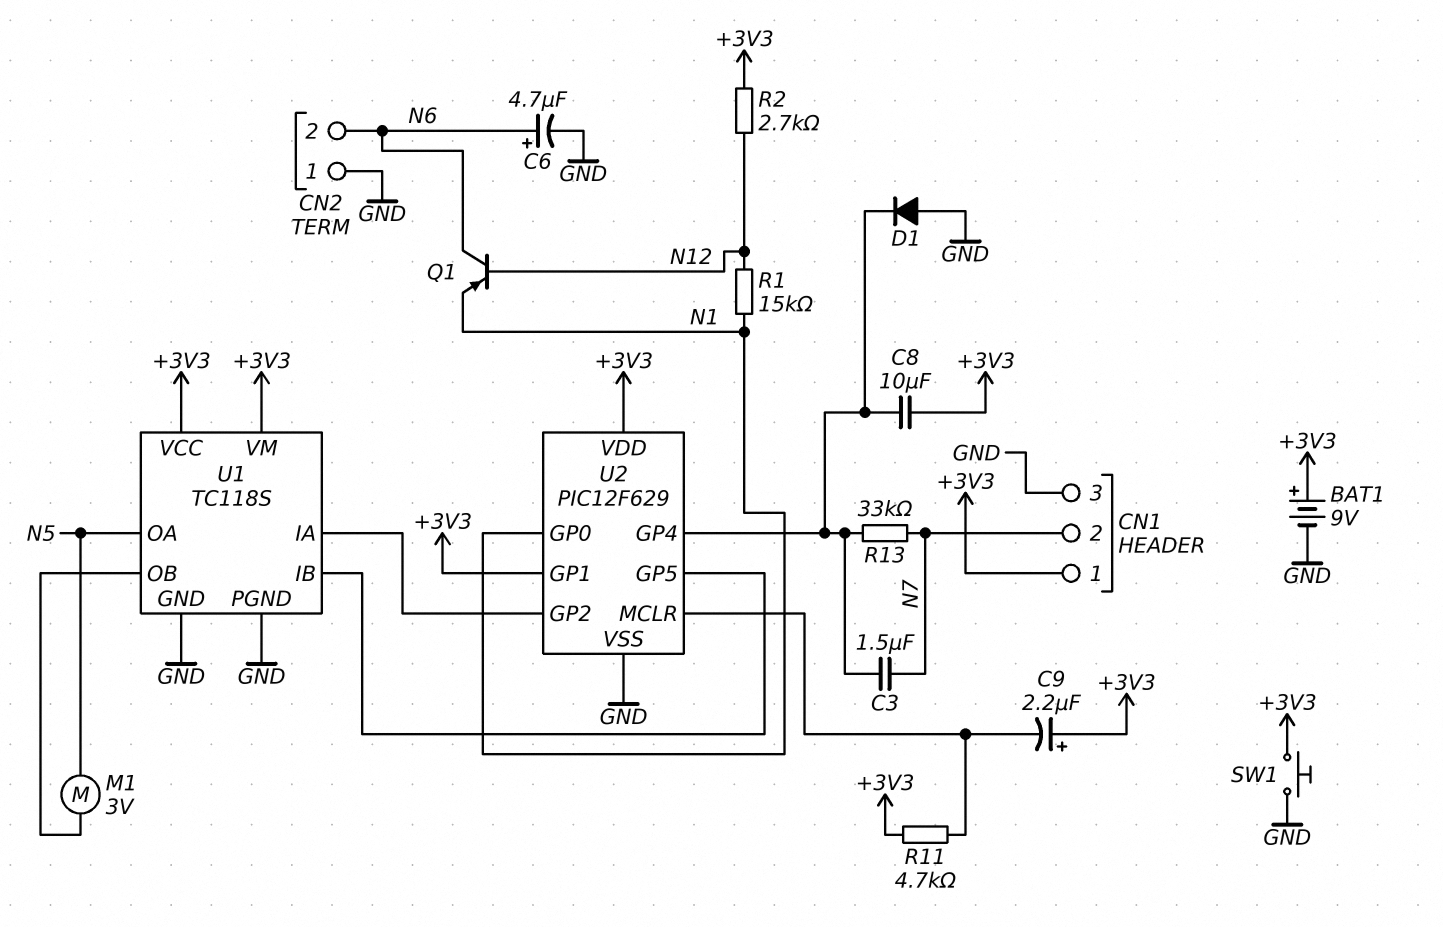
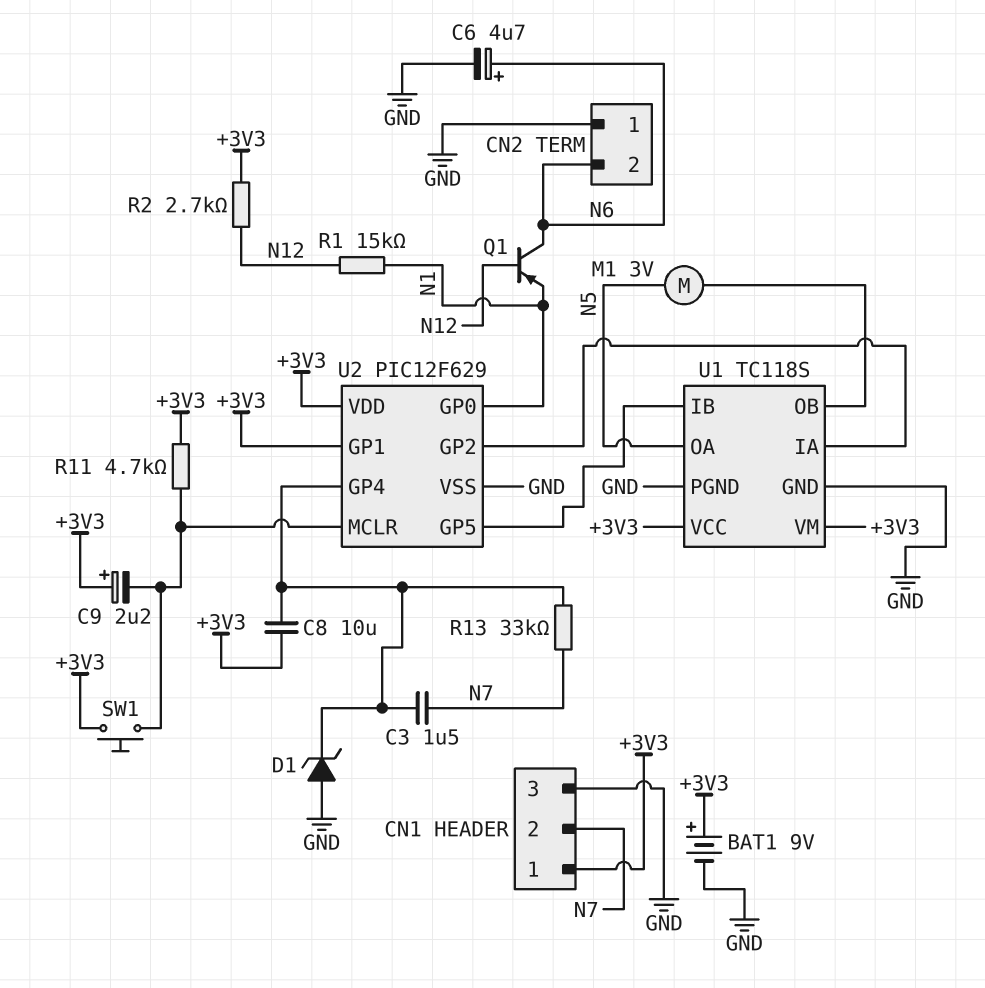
D1: diode (A GND, K U2/GP4) -> zener (A GND, K U2/GP4)
SW1: button (+3V3, GND) -> button (+3V3, U2/MCLR)

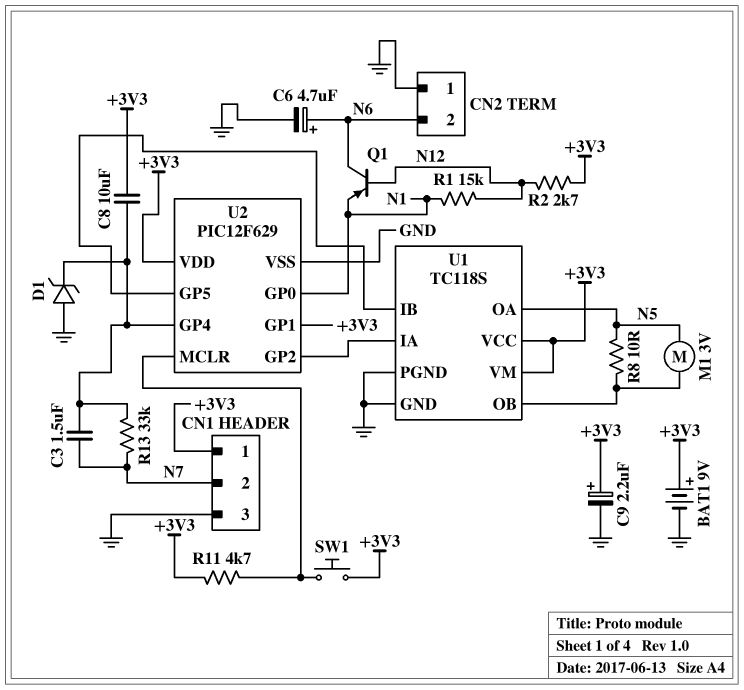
C9: 2.2uF (plus +3V3, minus U2/MCLR) -> 2.2uF (plus +3V3, minus GND)
R8: none -> 10 (N5, U1/OB)

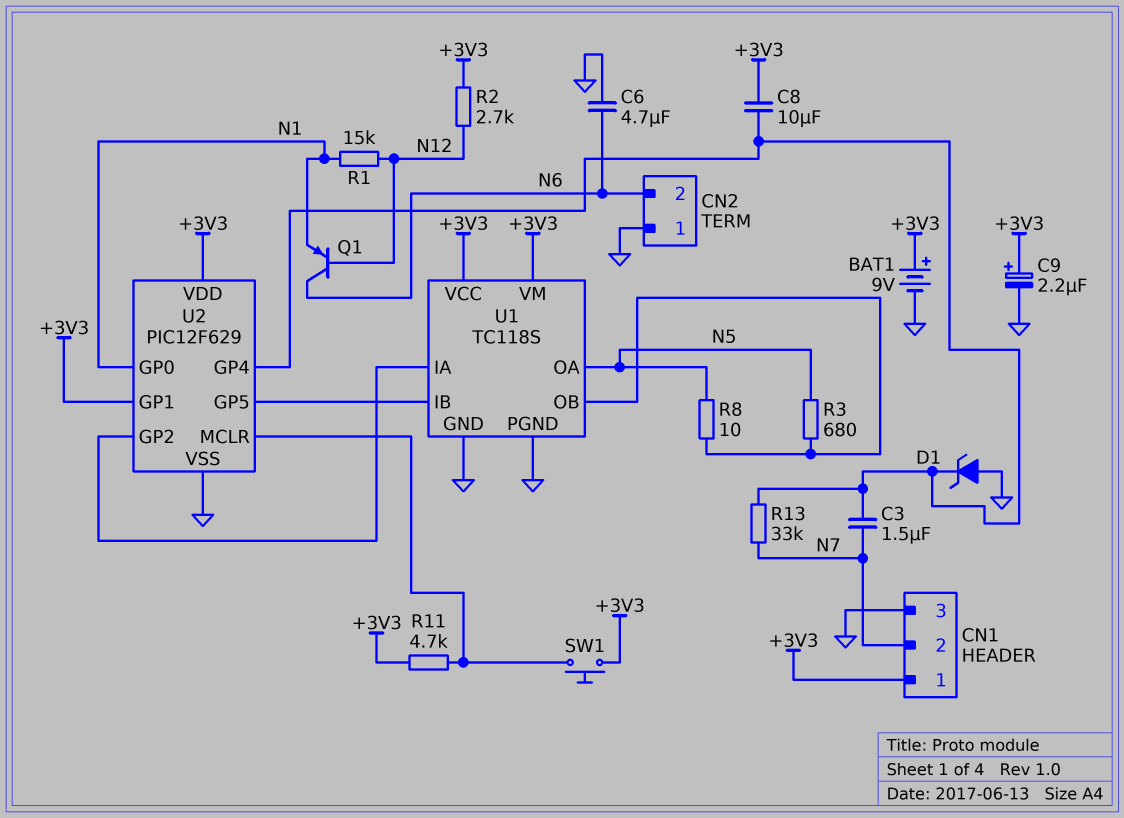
C6: 4.7uF (plus N6, minus GND) -> 4.7uF (GND, N6)
M1: motor 3V (N5, U1/OB) -> none
R3: none -> 680 (N5, U1/OB)

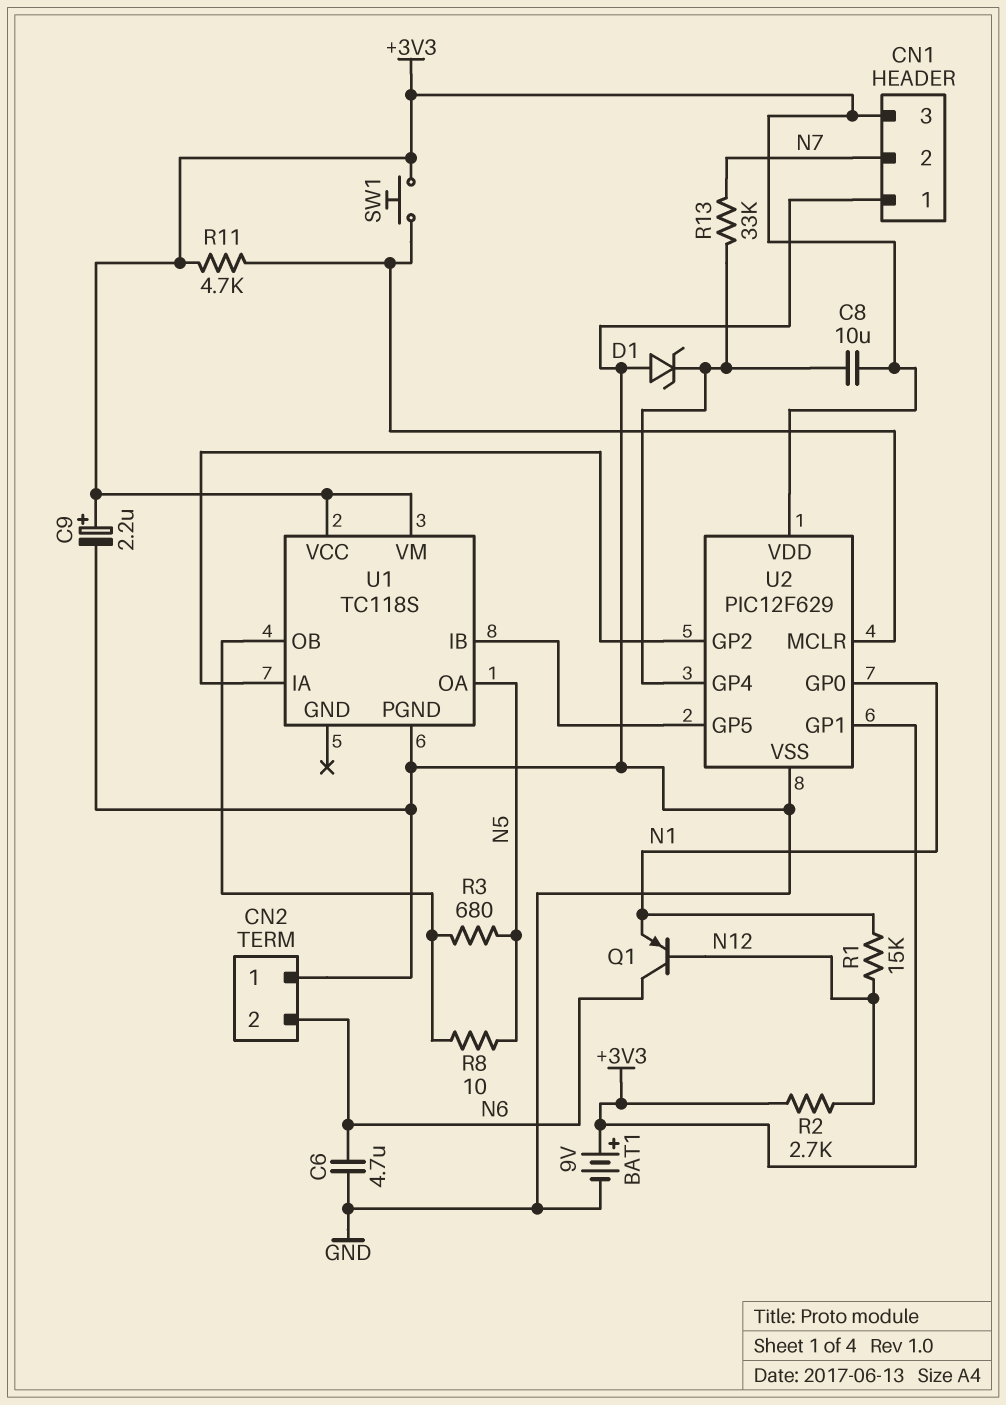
C3: 1.5uF (N7, U2/GP4) -> none
CN1 pin 1: +3V3 -> GND
CN1 pin 3: GND -> +3V3
U1 pin GND: GND -> none

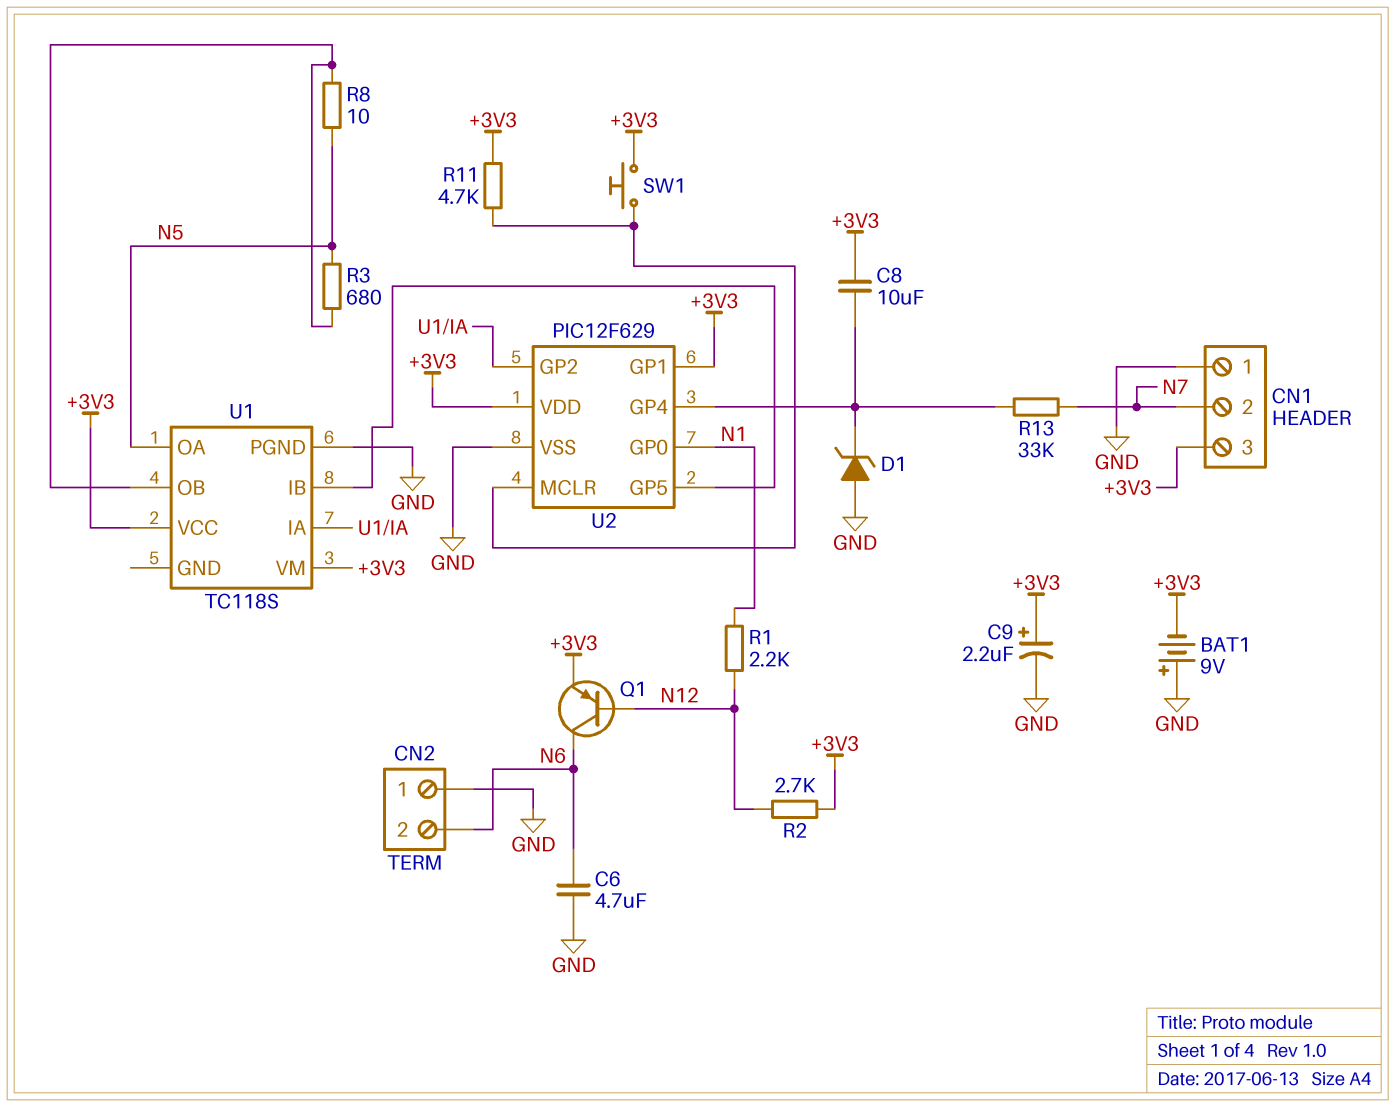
BAT1: 9V (plus +3V3, minus GND) -> 9V (plus GND, minus +3V3)
Q1: PNP (B N12, C N6, E N1) -> PNP (B N12, C N6, E +3V3)
R1: 15k (N1, N12) -> 2.2k (N1, N12)

